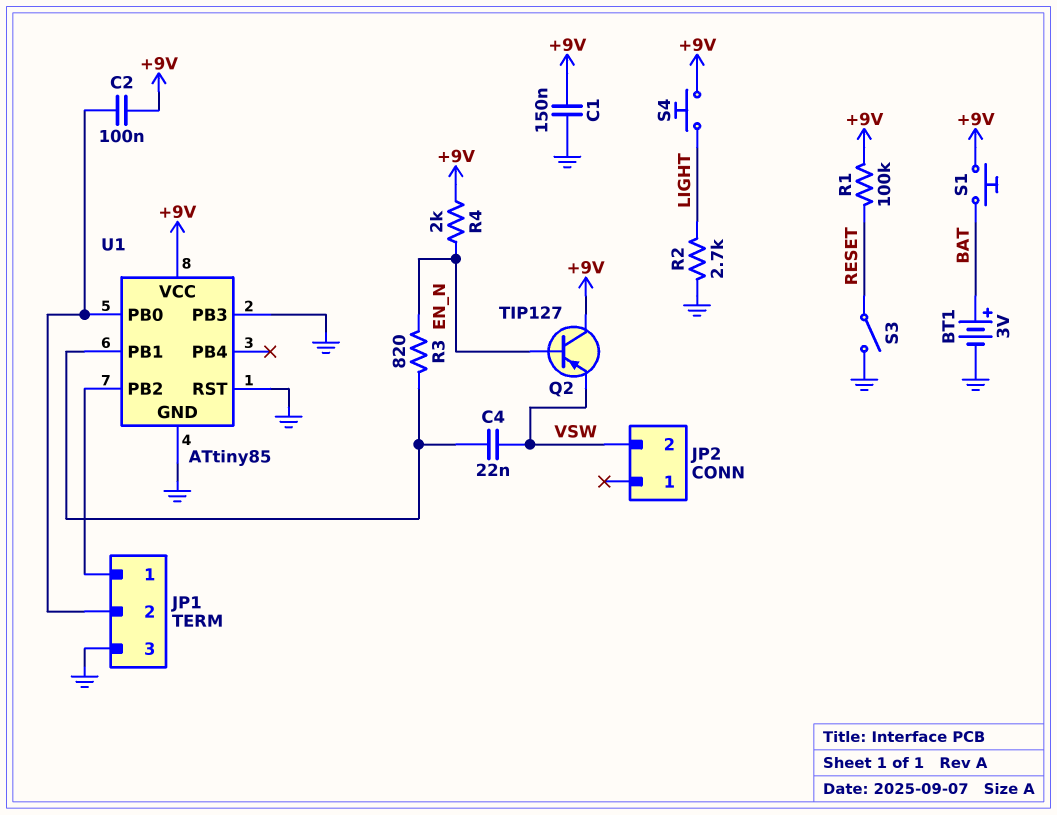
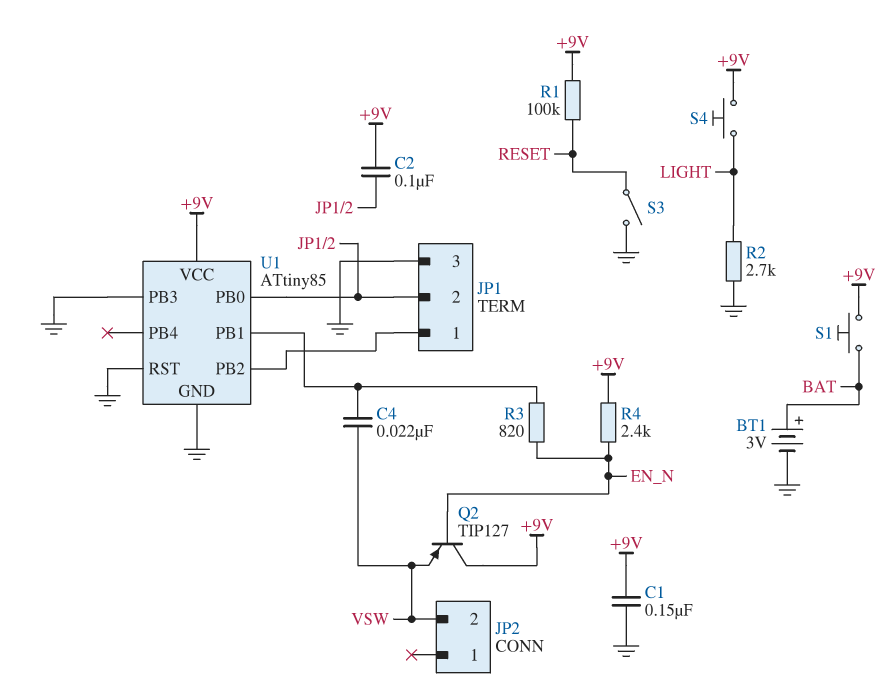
R4: 2k (+9V, EN_N) -> 2.4k (+9V, EN_N)

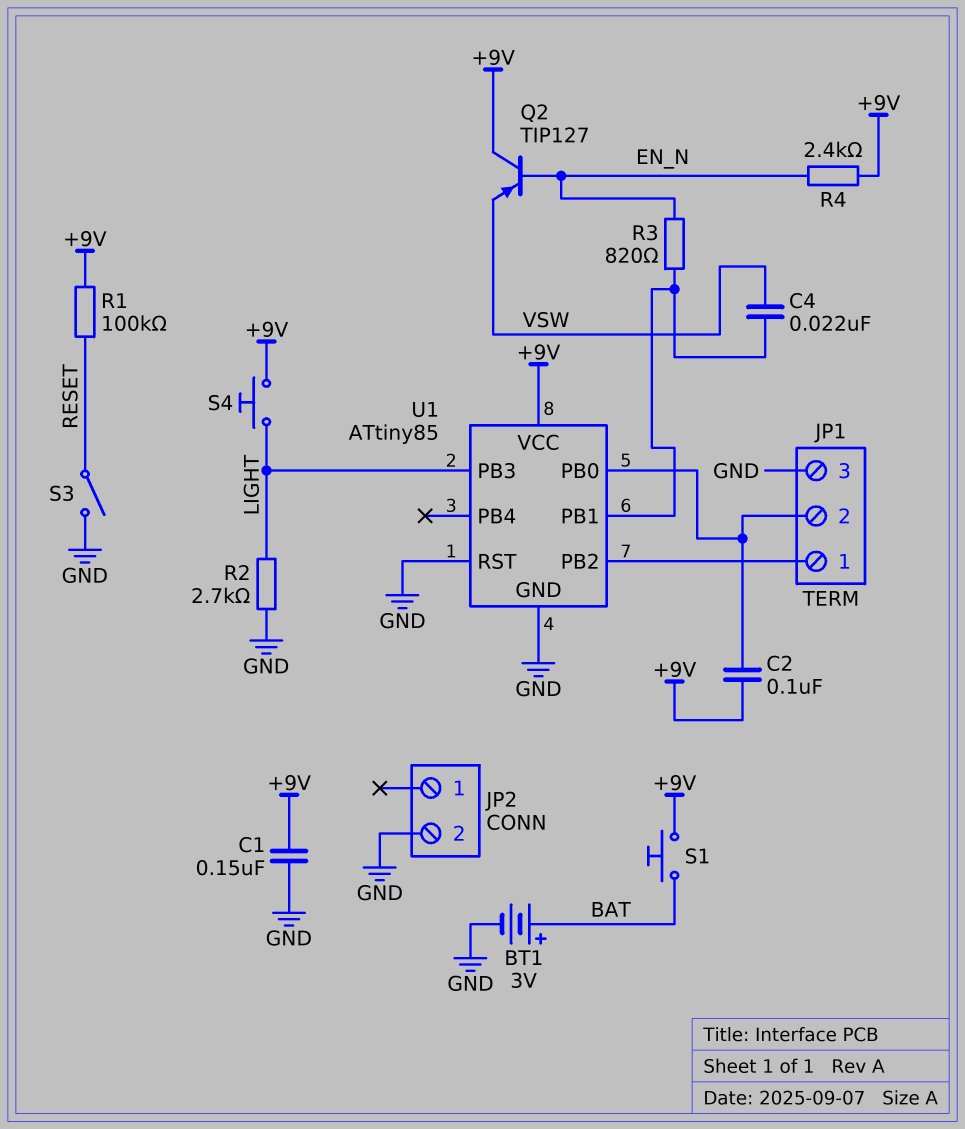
JP2 pin 2: VSW -> GND
U1 pin PB3: GND -> LIGHT

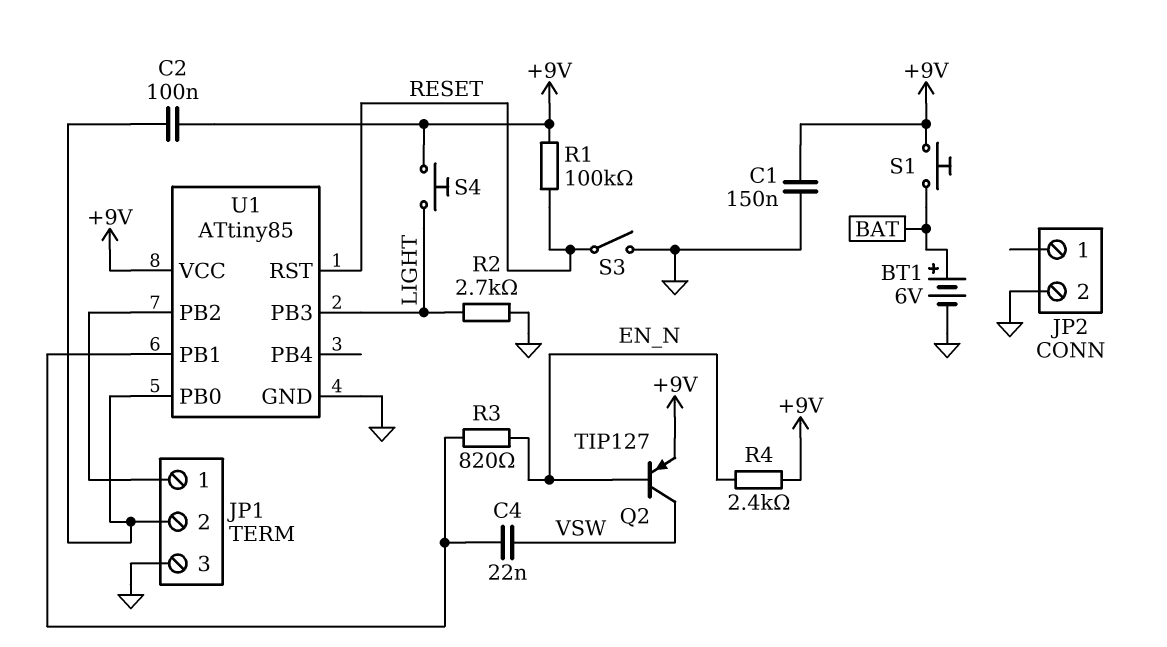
BT1: 3V (plus BAT, minus GND) -> 6V (plus BAT, minus GND)
Q2: PNP TIP127 (B EN_N, C +9V, E VSW) -> PNP TIP127 (B EN_N, C VSW, E +9V)
U1 pin RST: GND -> RESET

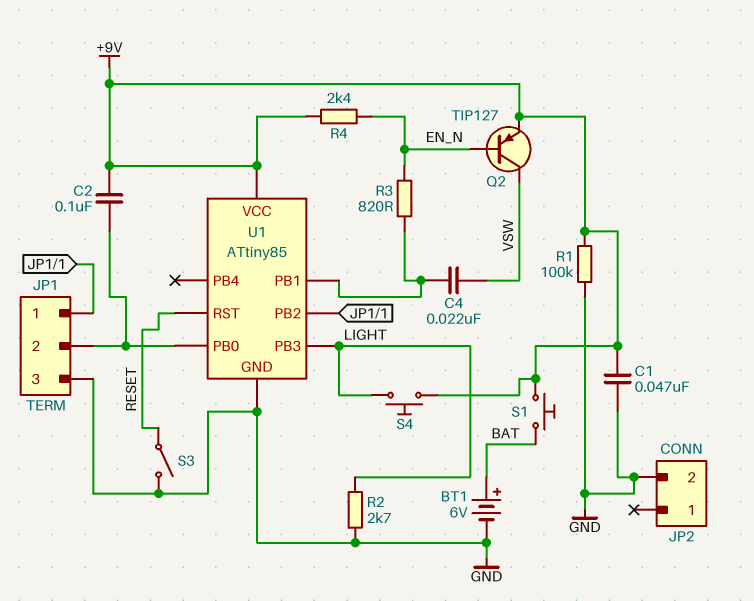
C1: 150nF (+9V, GND) -> 47nF (+9V, GND)
R1: 100k (+9V, RESET) -> 100k (+9V, GND)

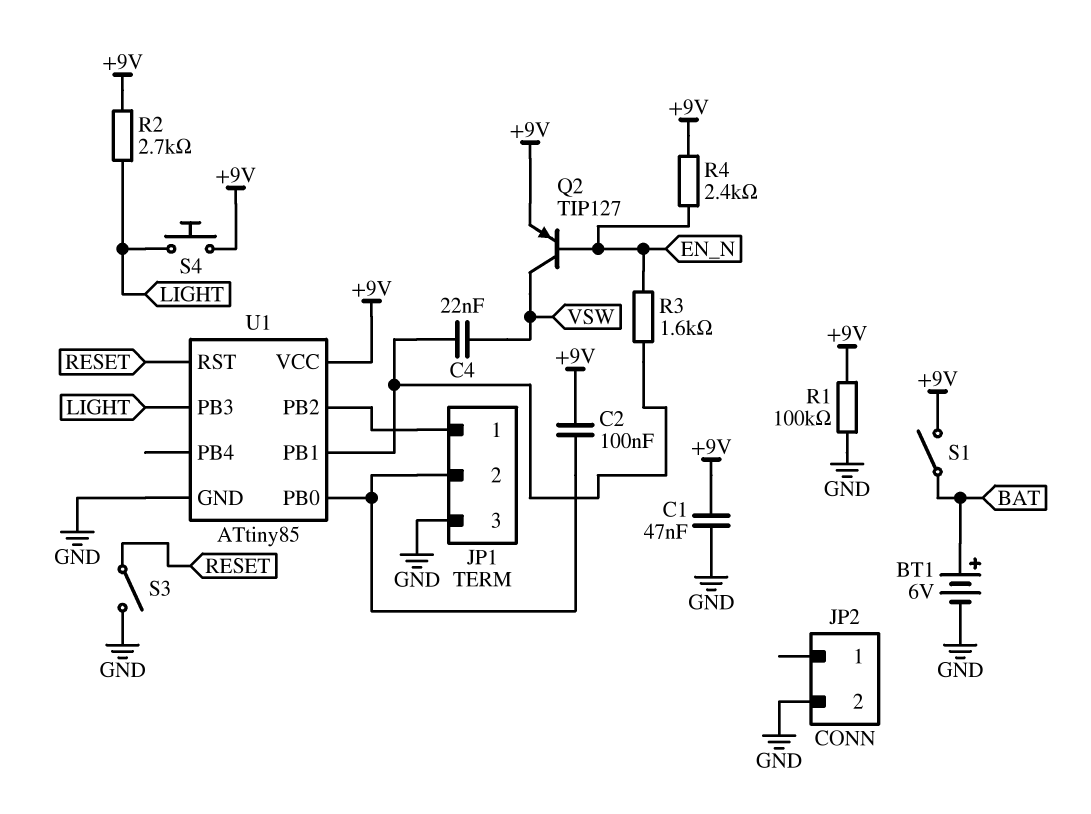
R2: 2.7k (GND, LIGHT) -> 2.7k (+9V, LIGHT)
R3: 820 (EN_N, U1/PB1) -> 1.6k (EN_N, U1/PB1)
S1: button (+9V, BAT) -> switch (+9V, BAT)

